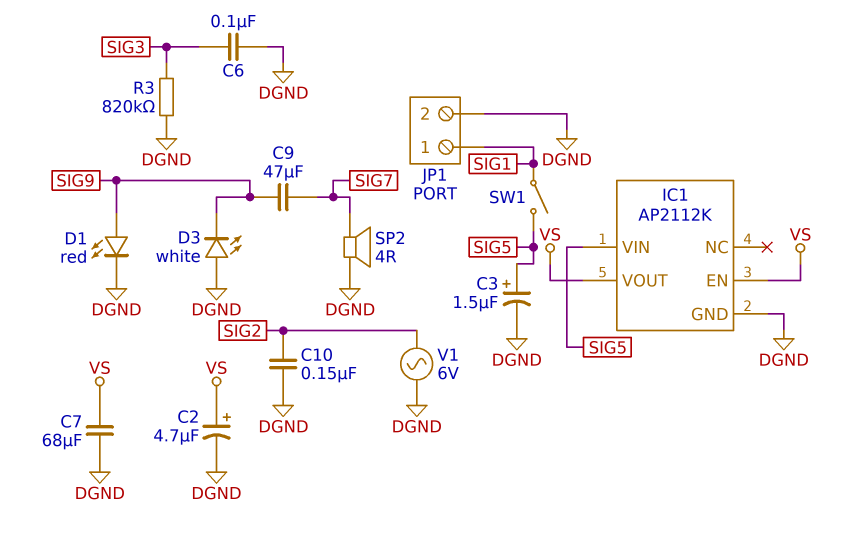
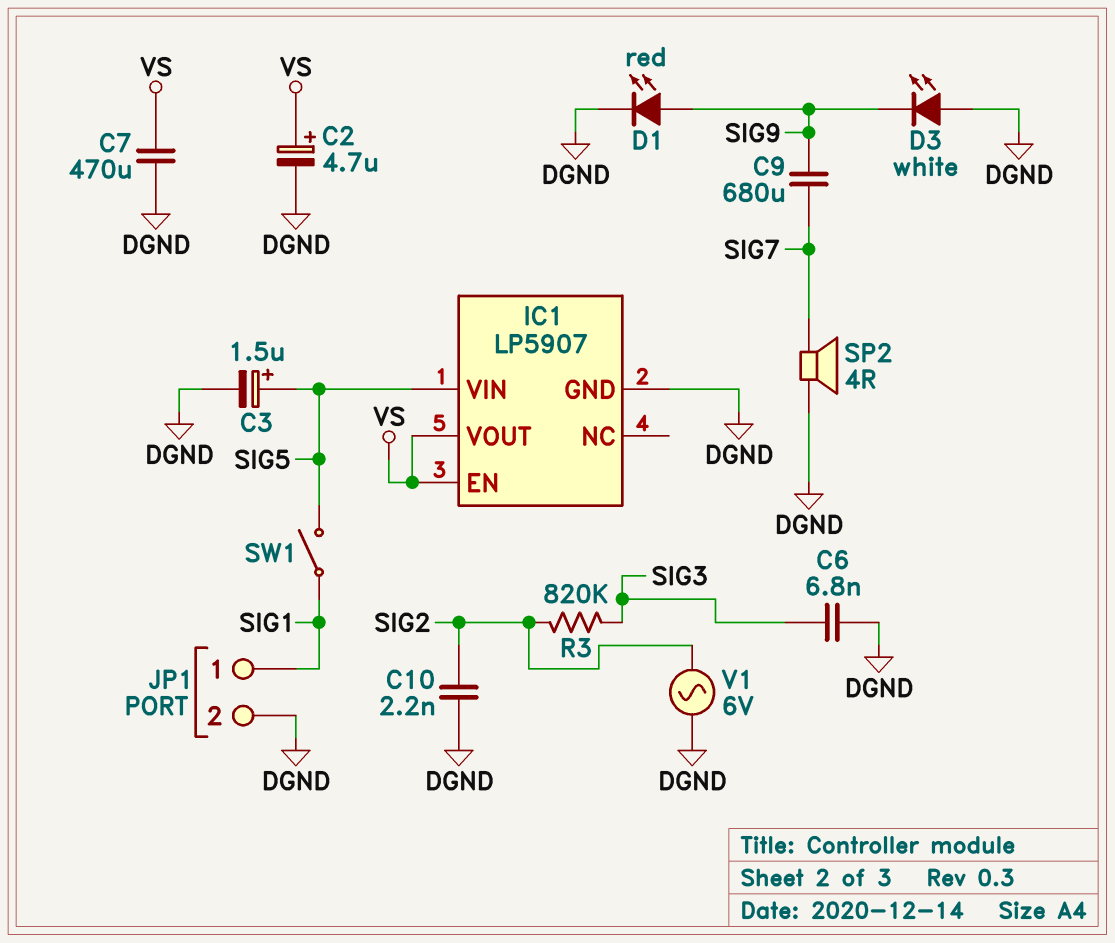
C6: 100nF (DGND, SIG3) -> 6.8nF (DGND, SIG3)
C7: 68uF (DGND, VS) -> 470uF (DGND, VS)
C9: 47uF (SIG7, SIG9) -> 680uF (SIG7, SIG9)
C10: 150nF (DGND, SIG2) -> 2.2nF (DGND, SIG2)
IC1: AP2112K -> LP5907
R3: 820k (DGND, SIG3) -> 820k (SIG2, SIG3)

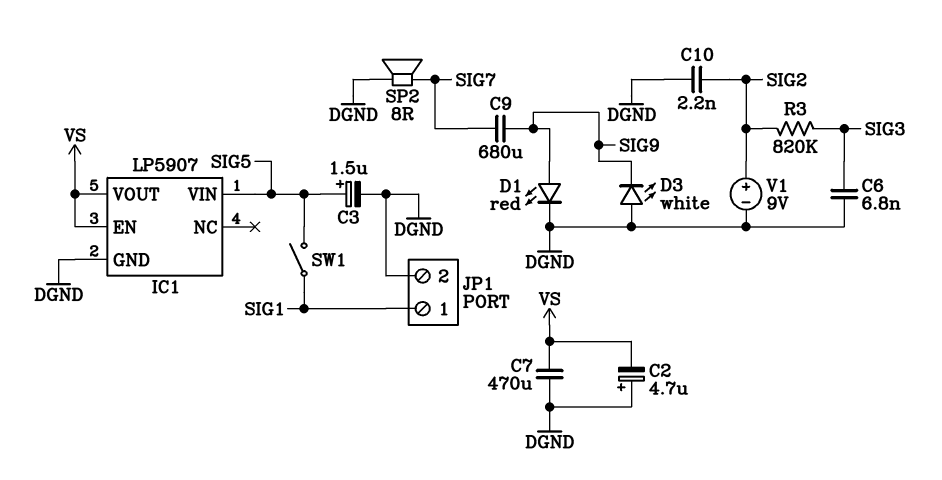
C2: 4.7uF (plus VS, minus DGND) -> 4.7uF (plus DGND, minus VS)
SP2: speaker 4R (DGND, SIG7) -> speaker 8R (DGND, SIG7)
V1: AC 6V (DGND, SIG2) -> 9V (plus SIG2, minus DGND)

